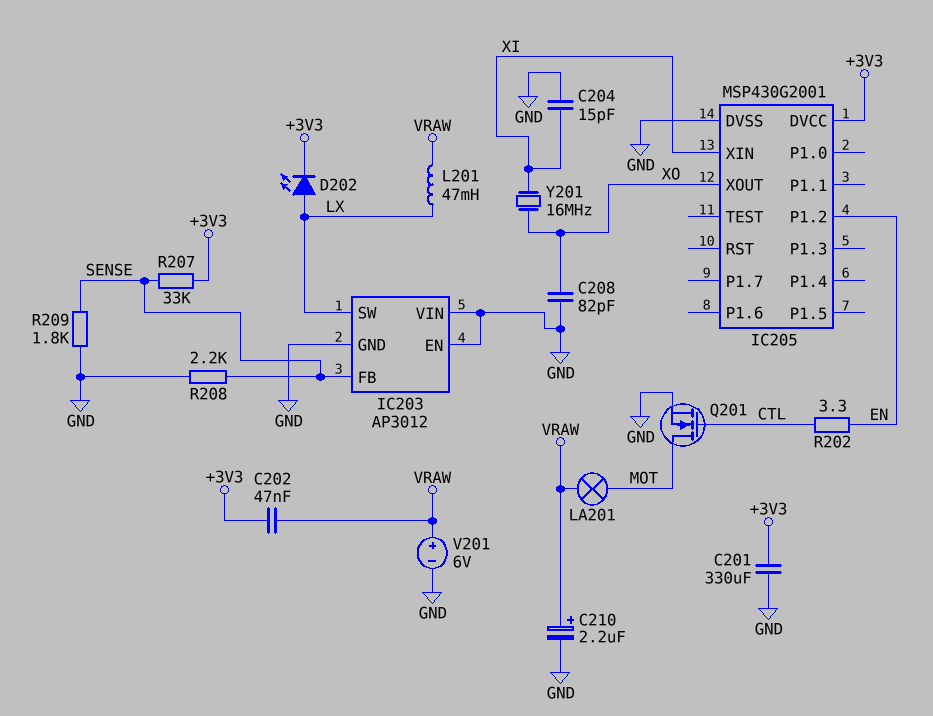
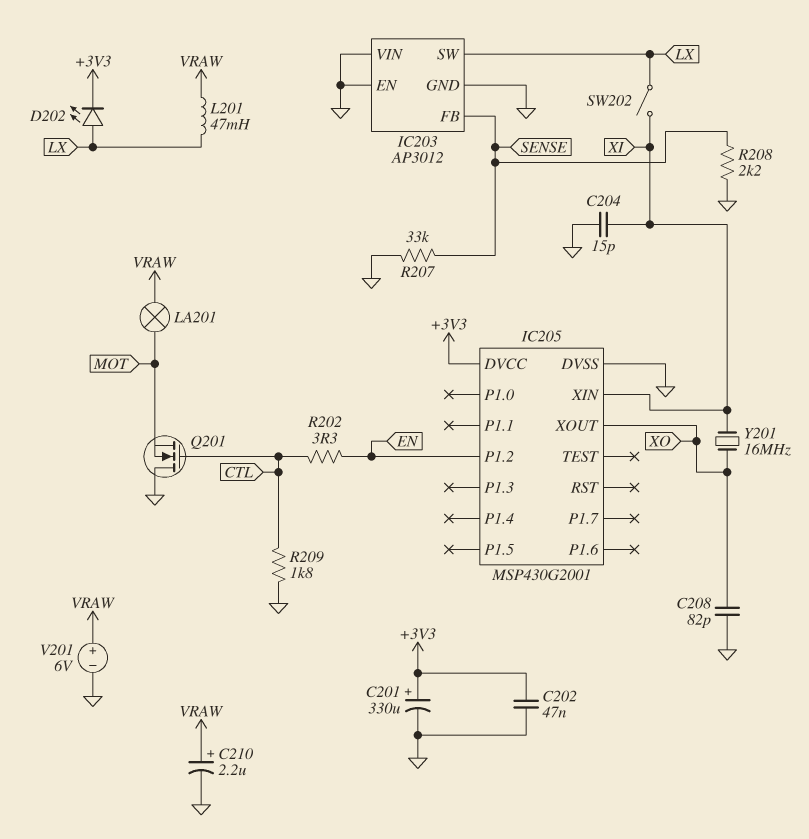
C201: 330uF (+3V3, GND) -> 330uF (plus +3V3, minus GND)
C202: 47nF (+3V3, VRAW) -> 47nF (+3V3, GND)
Q201: NMOS (G CTL, D MOT, S GND) -> NMOS (G CTL, D GND, S MOT)
R207: 33k (+3V3, SENSE) -> 33k (GND, SENSE)
R209: 1.8k (GND, SENSE) -> 1.8k (CTL, GND)
SW202: none -> switch (LX, XI)

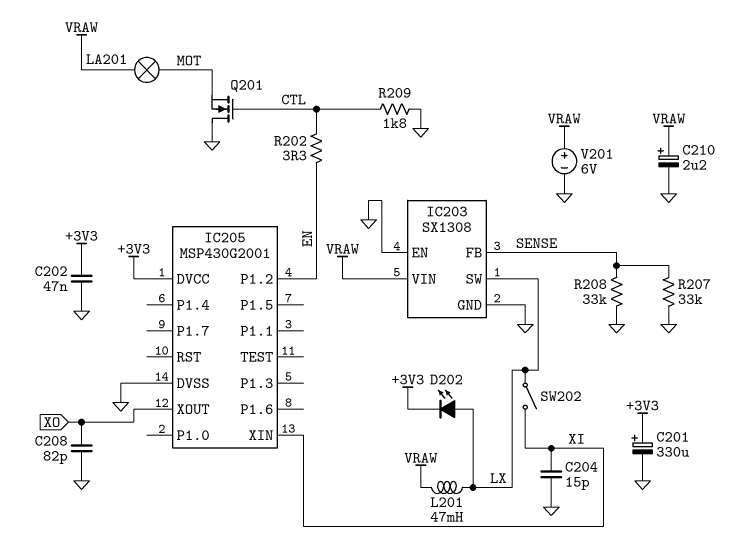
IC203: AP3012 -> SX1308
IC203 pin VIN: GND -> VRAW
R208: 2.2k (GND, SENSE) -> 33k (GND, SENSE)
Y201: 16MHz (XI, XO) -> none

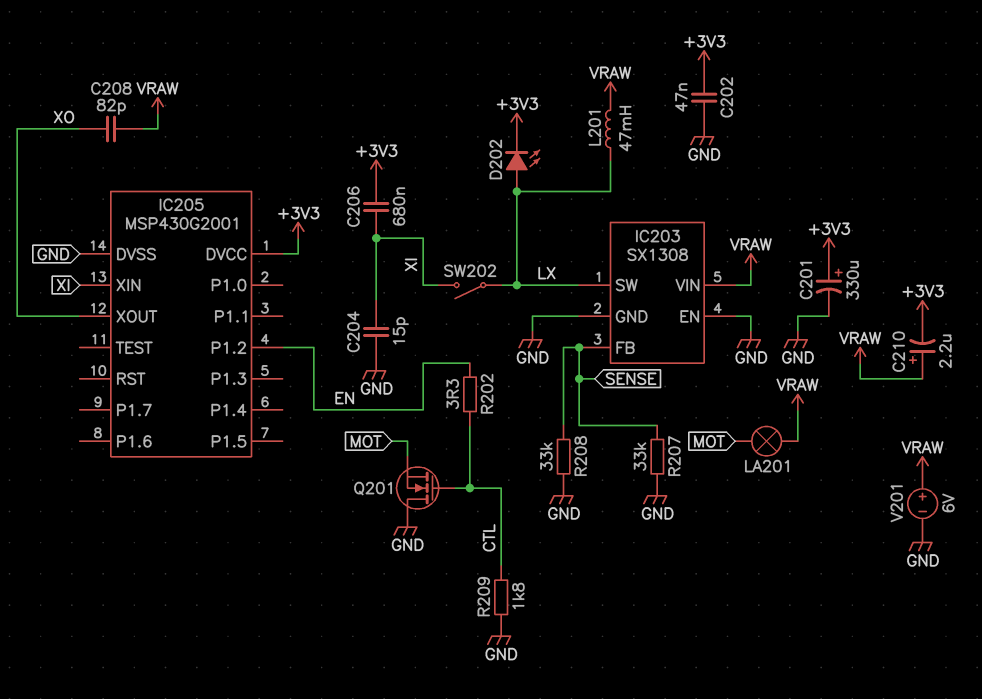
C206: none -> 680nF (+3V3, XI)
C208: 82pF (GND, XO) -> 82pF (VRAW, XO)
C210: 2.2uF (plus VRAW, minus GND) -> 2.2uF (plus VRAW, minus +3V3)

